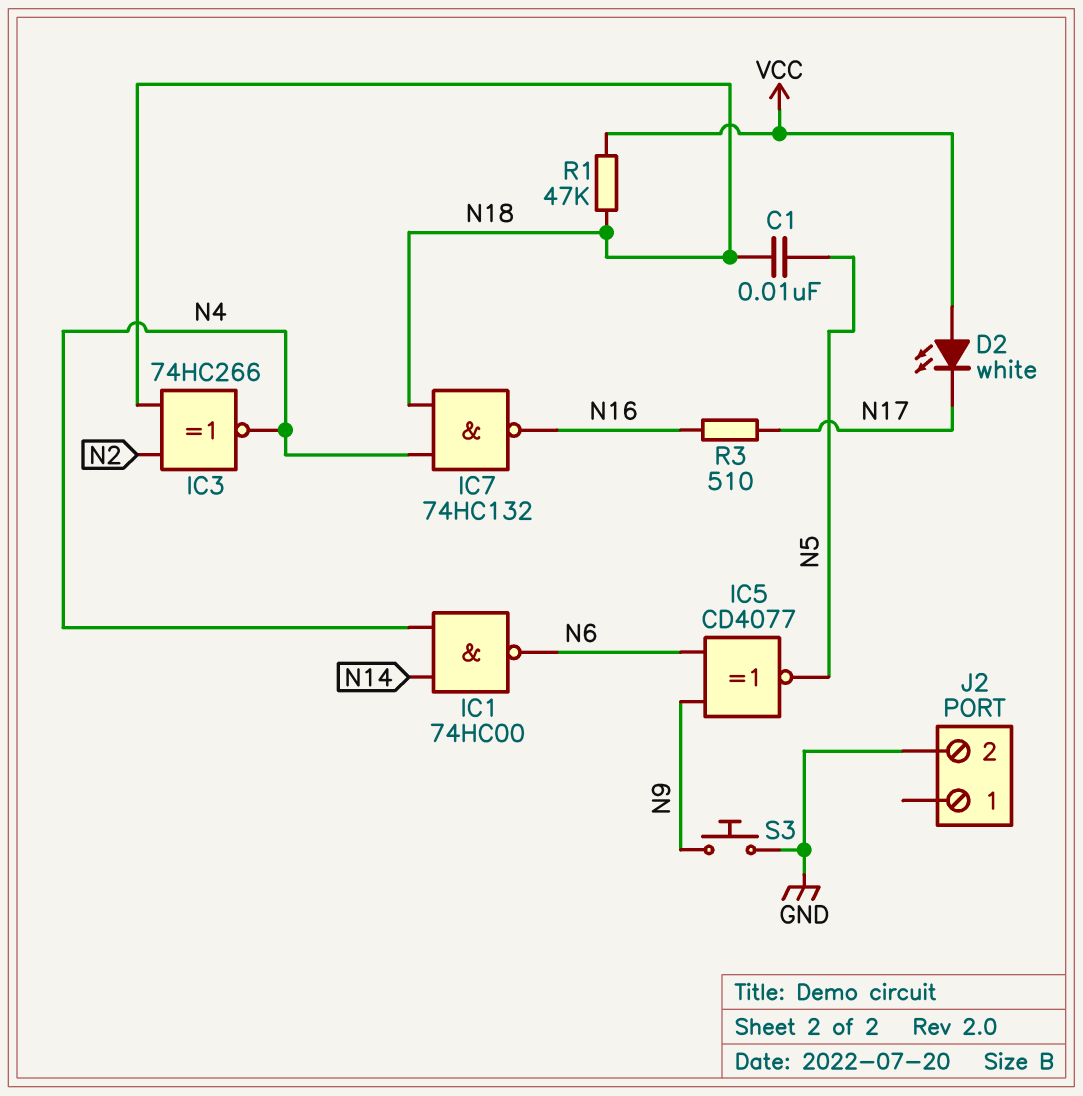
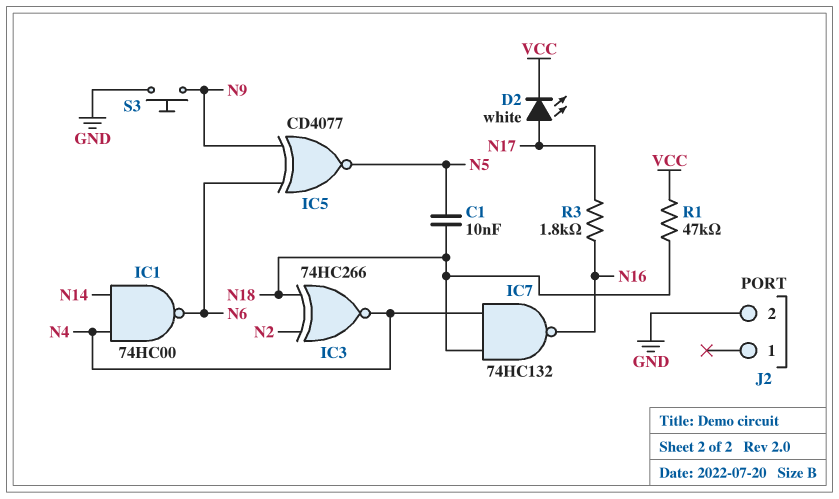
D2: LED white (A VCC, K N17) -> LED white (A N17, K VCC)
R3: 510 (N16, N17) -> 1.8k (N16, N17)

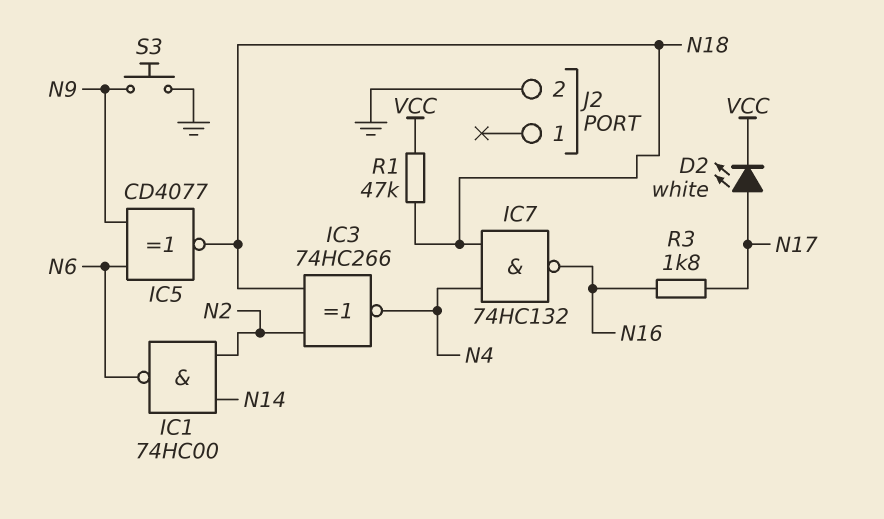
C1: 10nF (N5, N18) -> none
IC1: NAND 74HC00 (in N4, in N14, out N6) -> NAND 74HC00 (in N2, in N14, out N6)
IC5: XNOR CD4077 (in N6, in N9, out N5) -> XNOR CD4077 (in N6, in N9, out N18)

